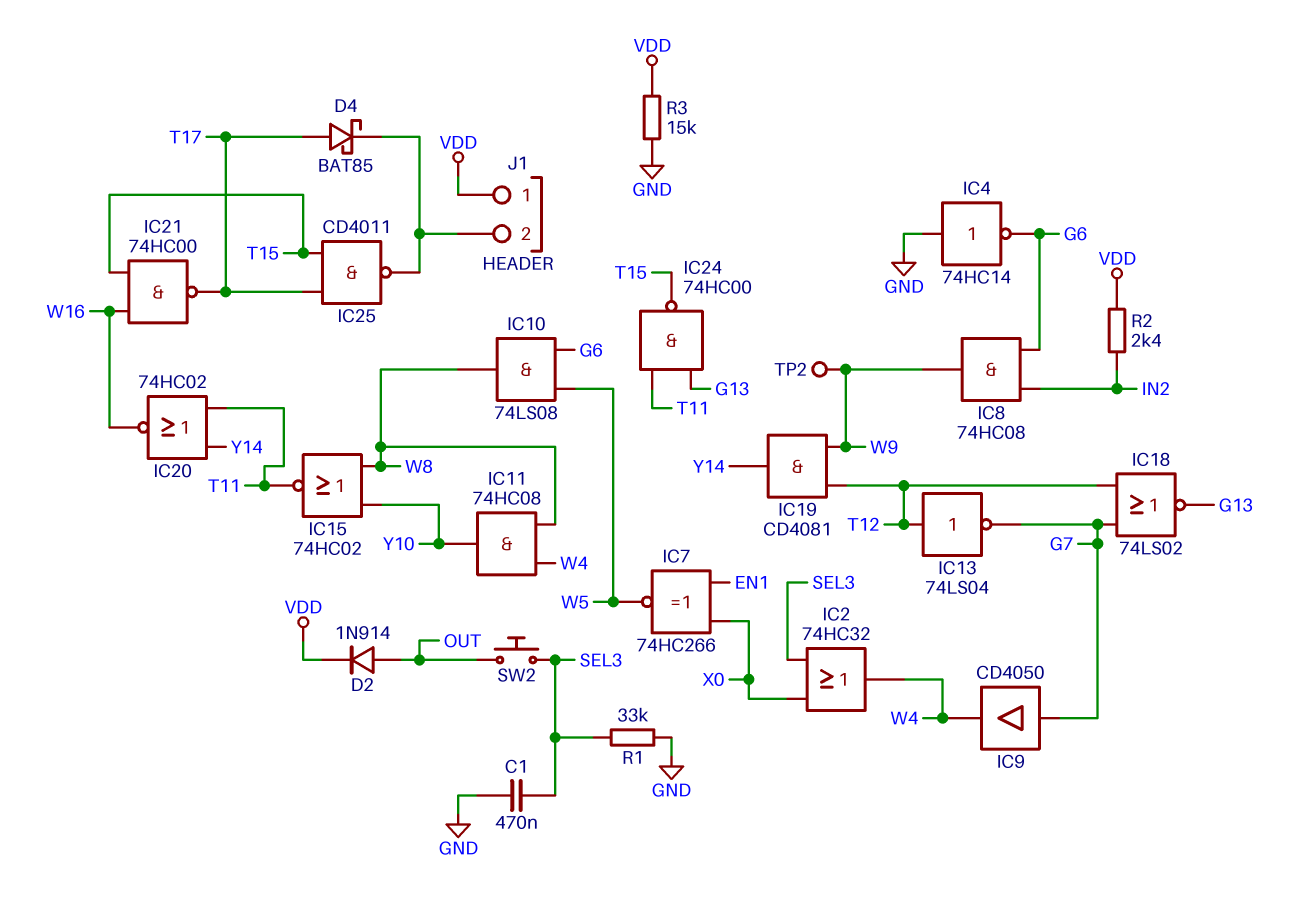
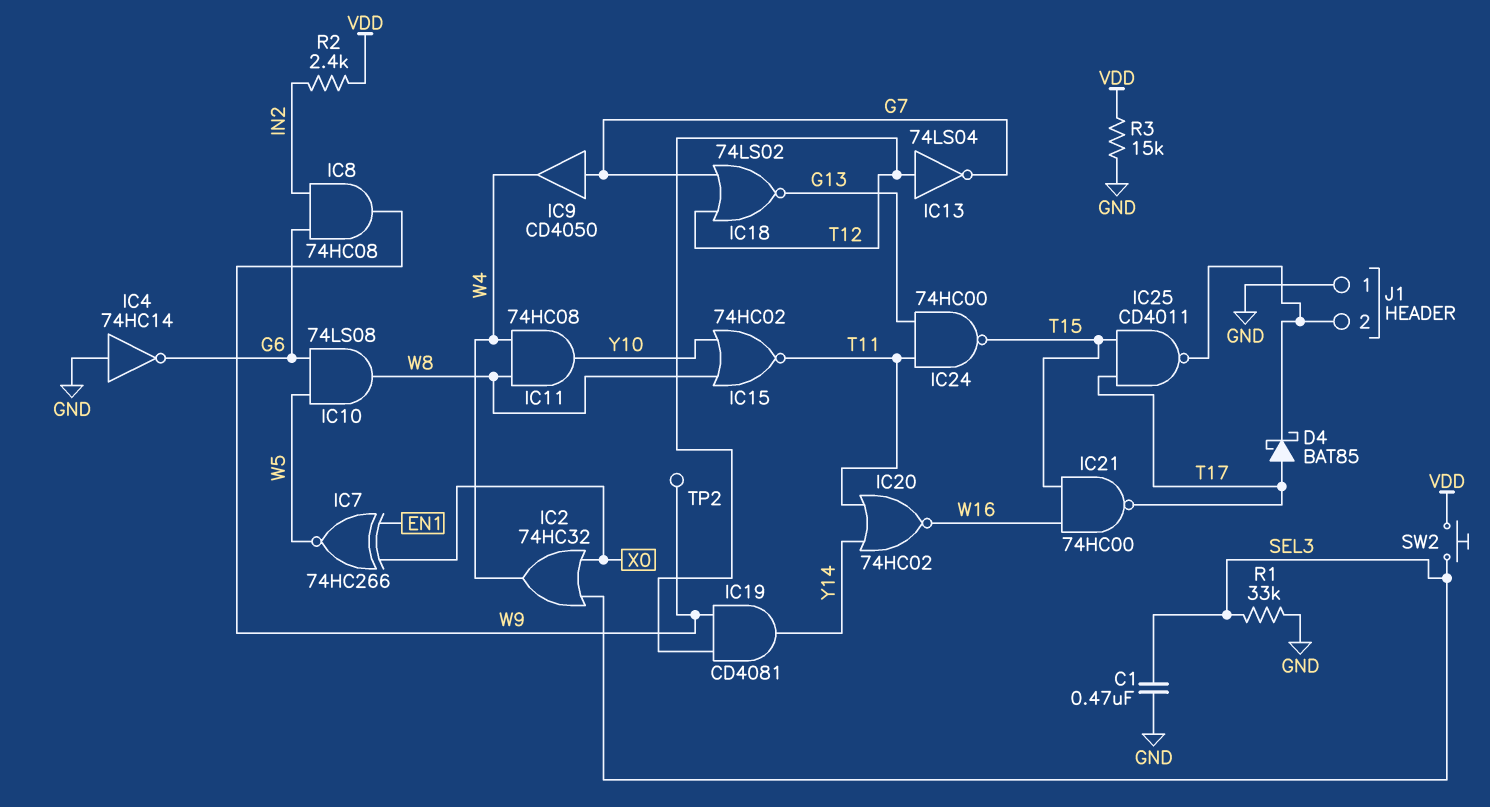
D2: diode 1N914 (A OUT, K VDD) -> none
J1 pin 1: VDD -> GND
SW2: button (OUT, SEL3) -> button (SEL3, VDD)

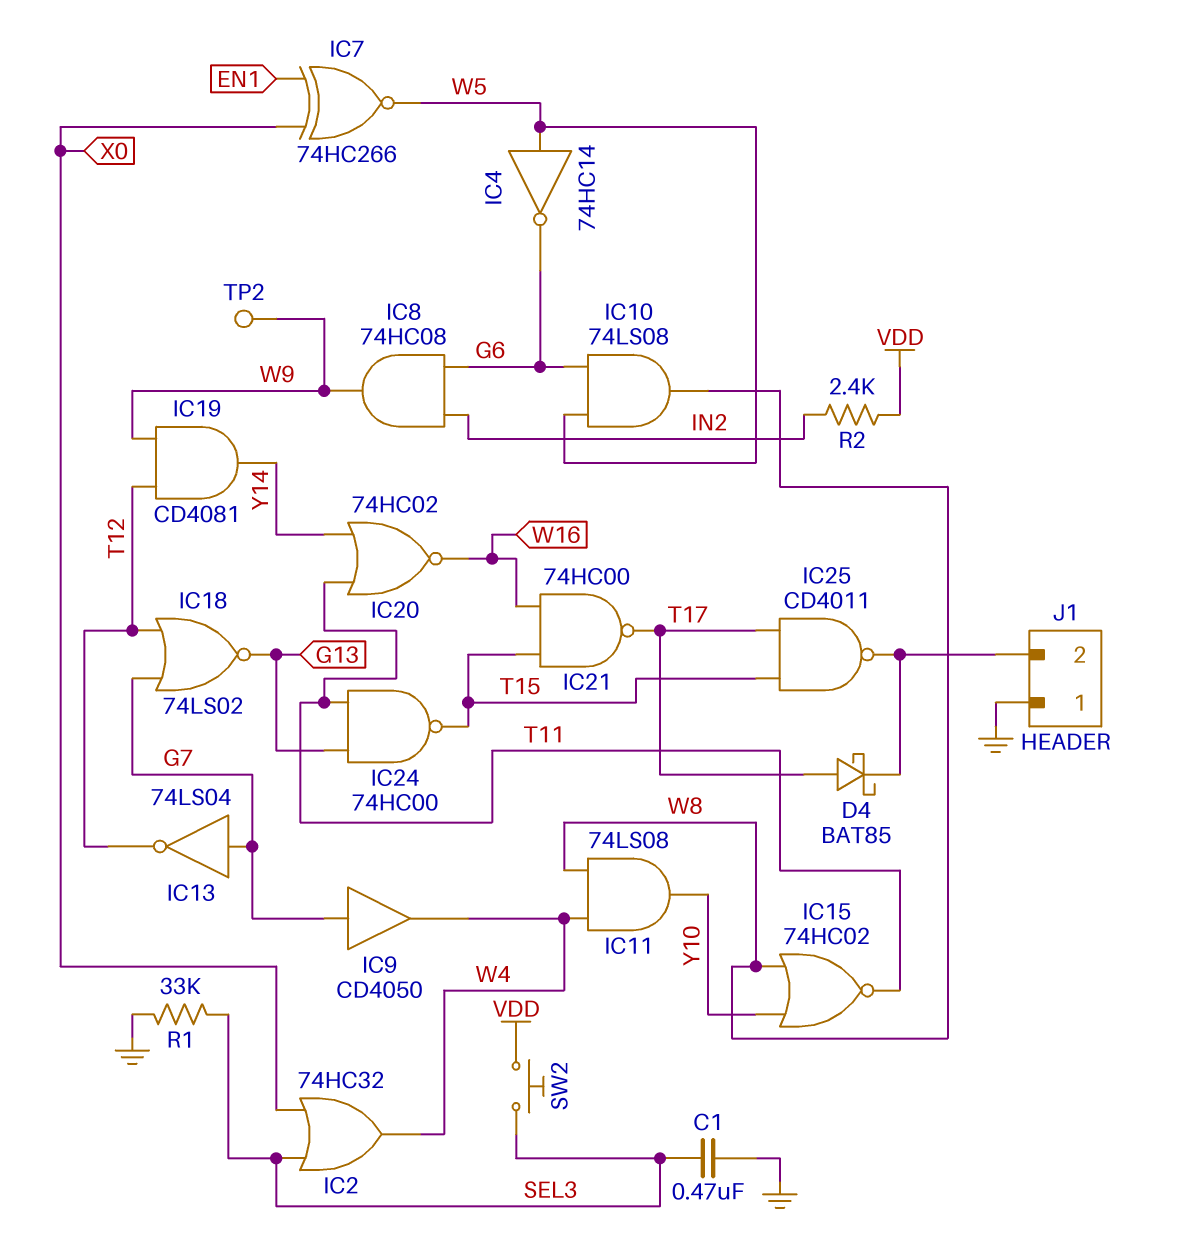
IC4: NOT 74HC14 (in GND, out G6) -> NOT 74HC14 (in W5, out G6)
IC11: AND 74HC08 (in W4, in W8, out Y10) -> AND 74LS08 (in W4, in W8, out Y10)
IC13: NOT 74LS04 (in T12, out G7) -> NOT 74LS04 (in G7, out T12)
R3: 15k (GND, VDD) -> none

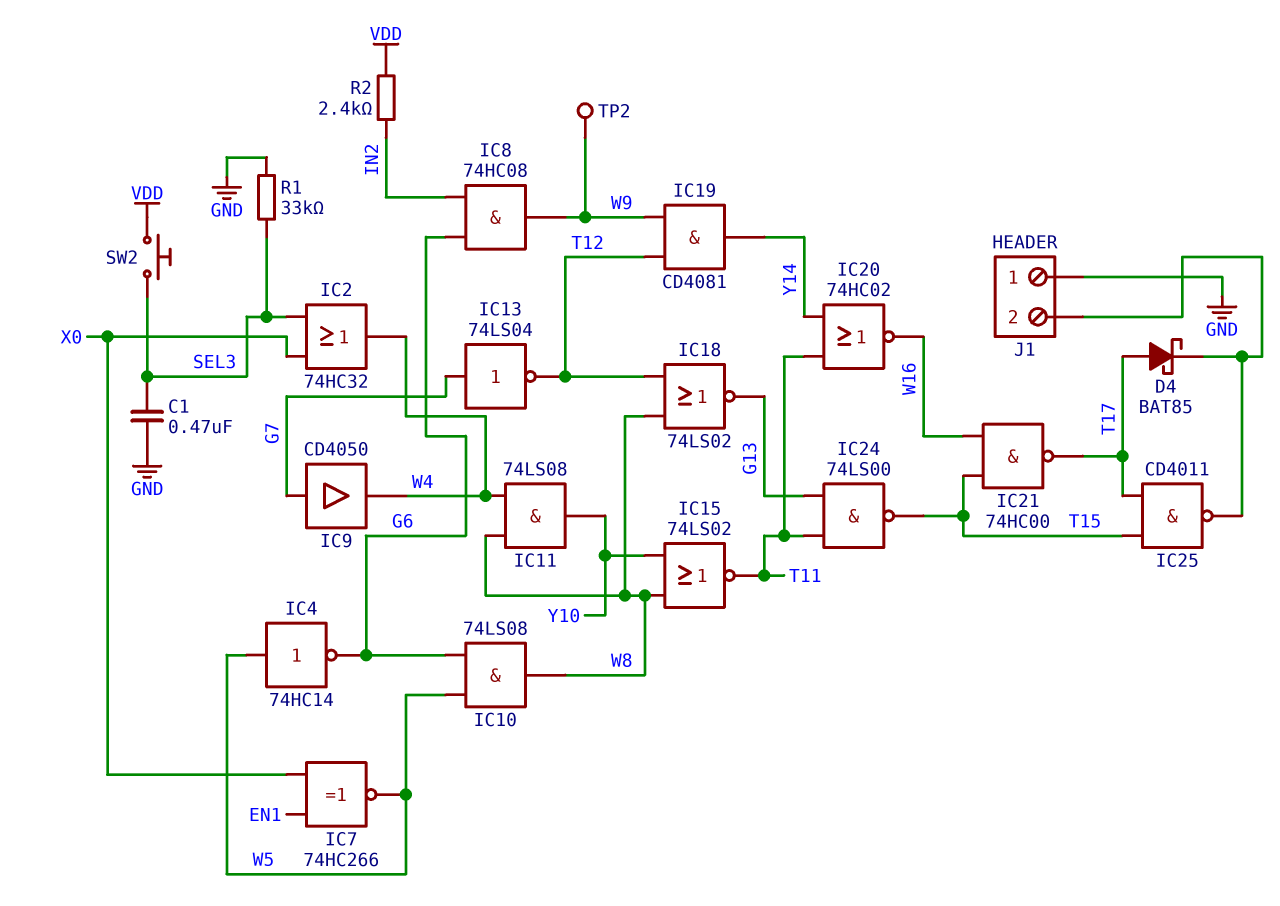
IC15: NOR 74HC02 (in W8, in Y10, out T11) -> NOR 74LS02 (in W8, in Y10, out T11)
IC18: NOR 74LS02 (in G7, in T12, out G13) -> NOR 74LS02 (in T12, in W8, out G13)
IC24: NAND 74HC00 (in G13, in T11, out T15) -> NAND 74LS00 (in G13, in T11, out T15)

